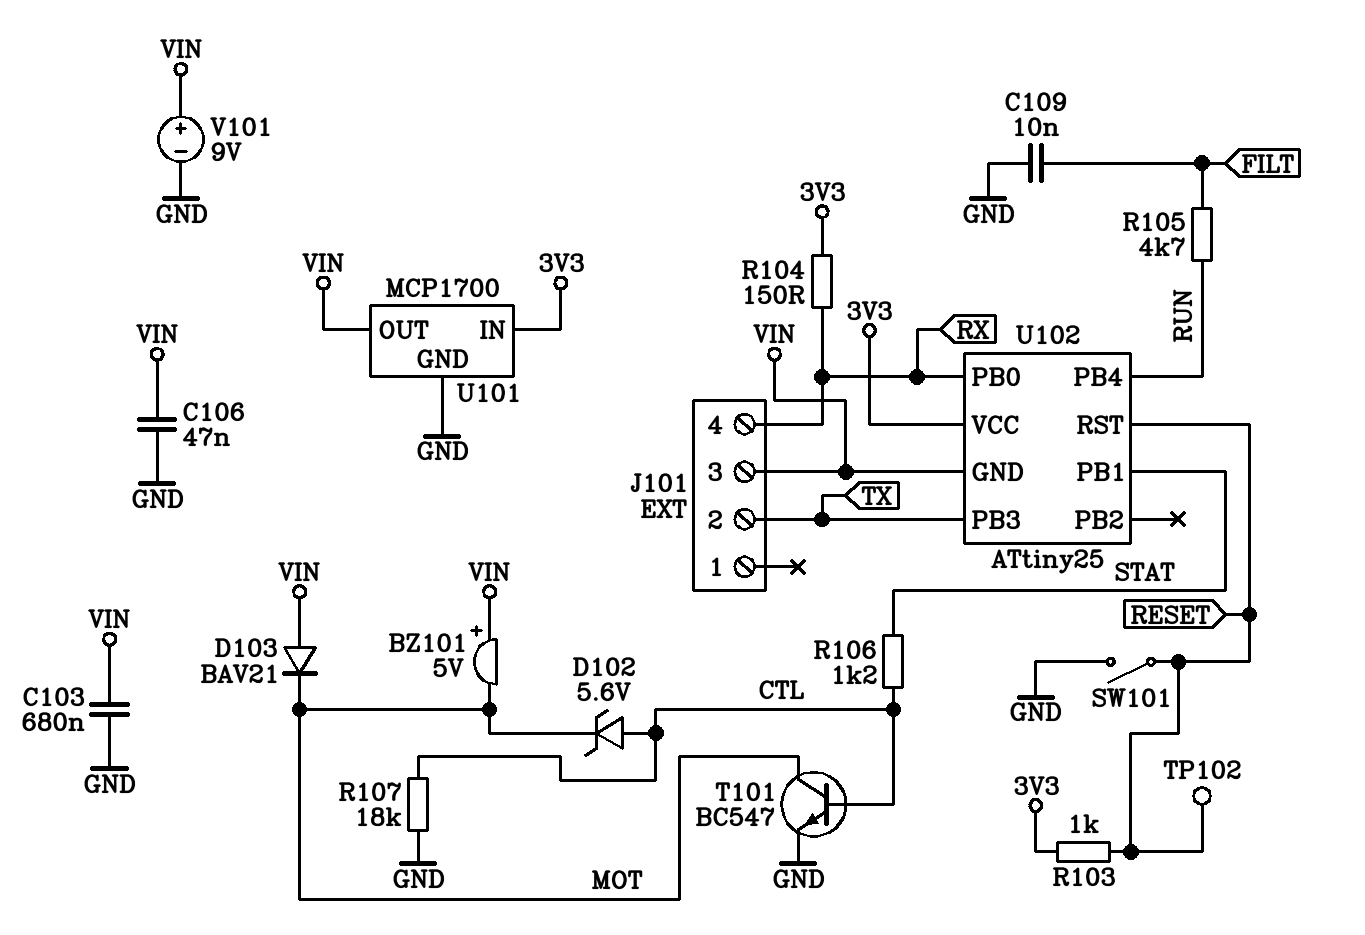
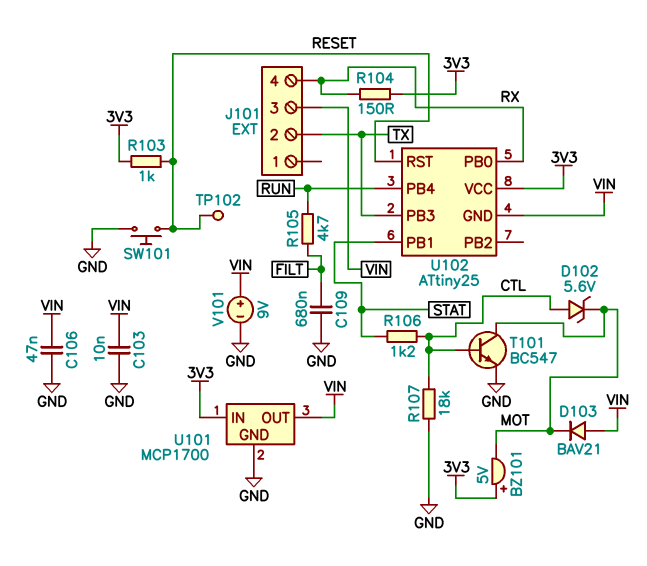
BZ101: buzzer 5V (plus VIN, minus MOT) -> buzzer 5V (plus 3V3, minus MOT)
C103: 680nF (GND, VIN) -> 10nF (GND, VIN)
C109: 10nF (FILT, GND) -> 680nF (FILT, GND)
SW101: switch (GND, RESET) -> button (GND, RESET)

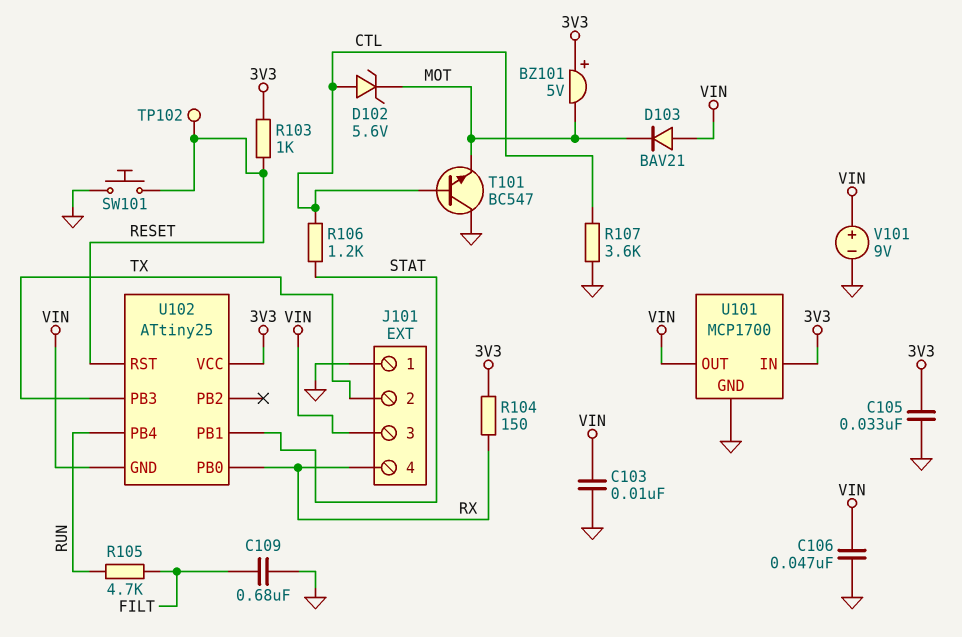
C105: none -> 33nF (3V3, GND)
J101 pin 1: none -> GND
R107: 18k (CTL, GND) -> 3.6k (CTL, GND)
T101: NPN BC547 (B CTL, C MOT, E GND) -> NPN BC547 (B CTL, C GND, E MOT)

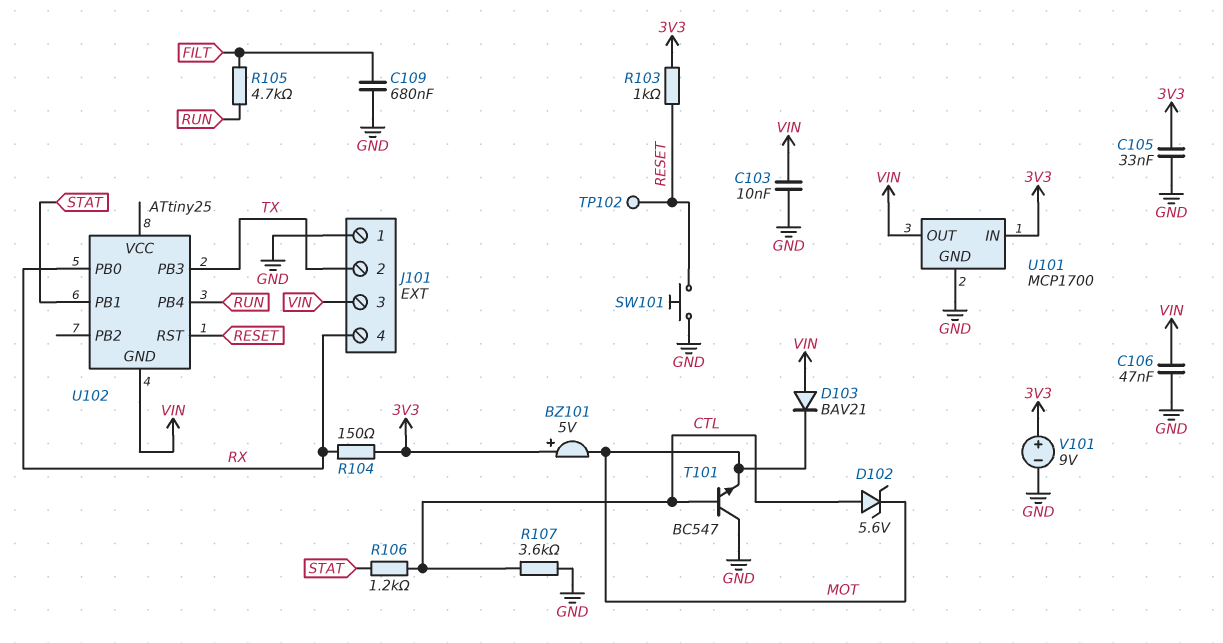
U102 pin VCC: 3V3 -> none
V101: 9V (plus VIN, minus GND) -> 9V (plus 3V3, minus GND)

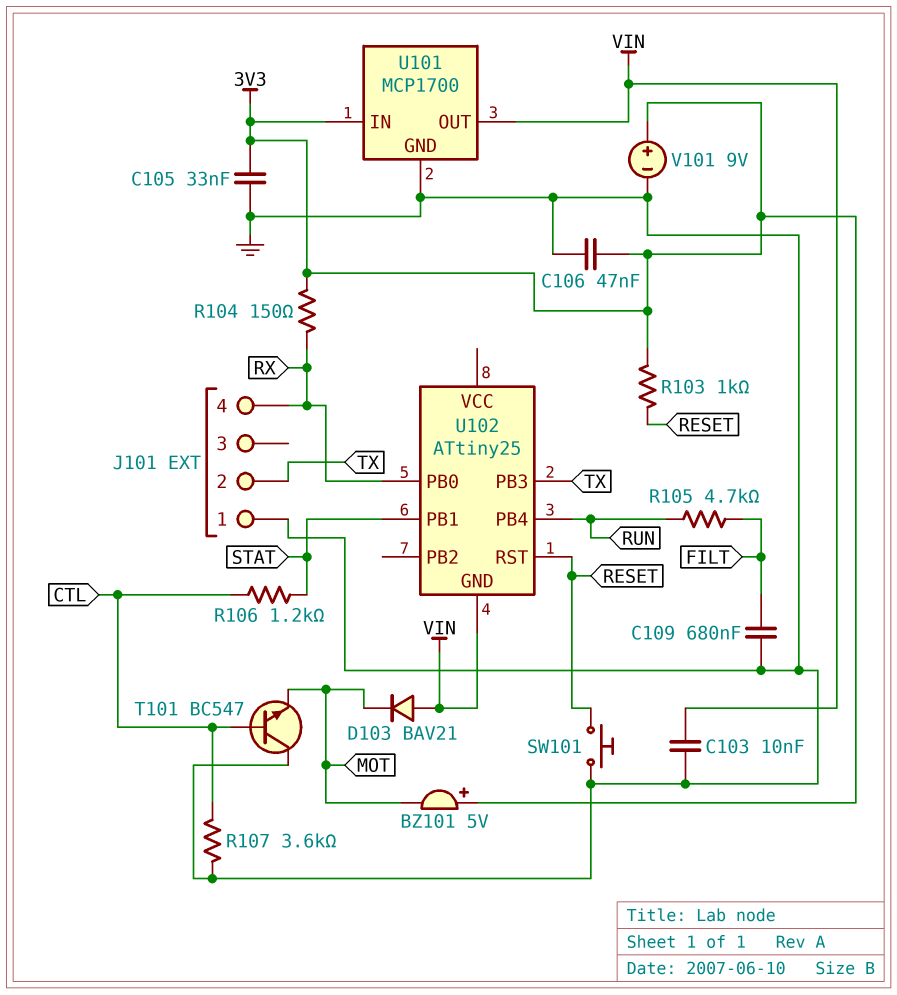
C106: 47nF (GND, VIN) -> 47nF (3V3, GND)
D102: zener 5.6V (A CTL, K MOT) -> none
J101 pin 3: VIN -> none
TP102: test point (RESET) -> none

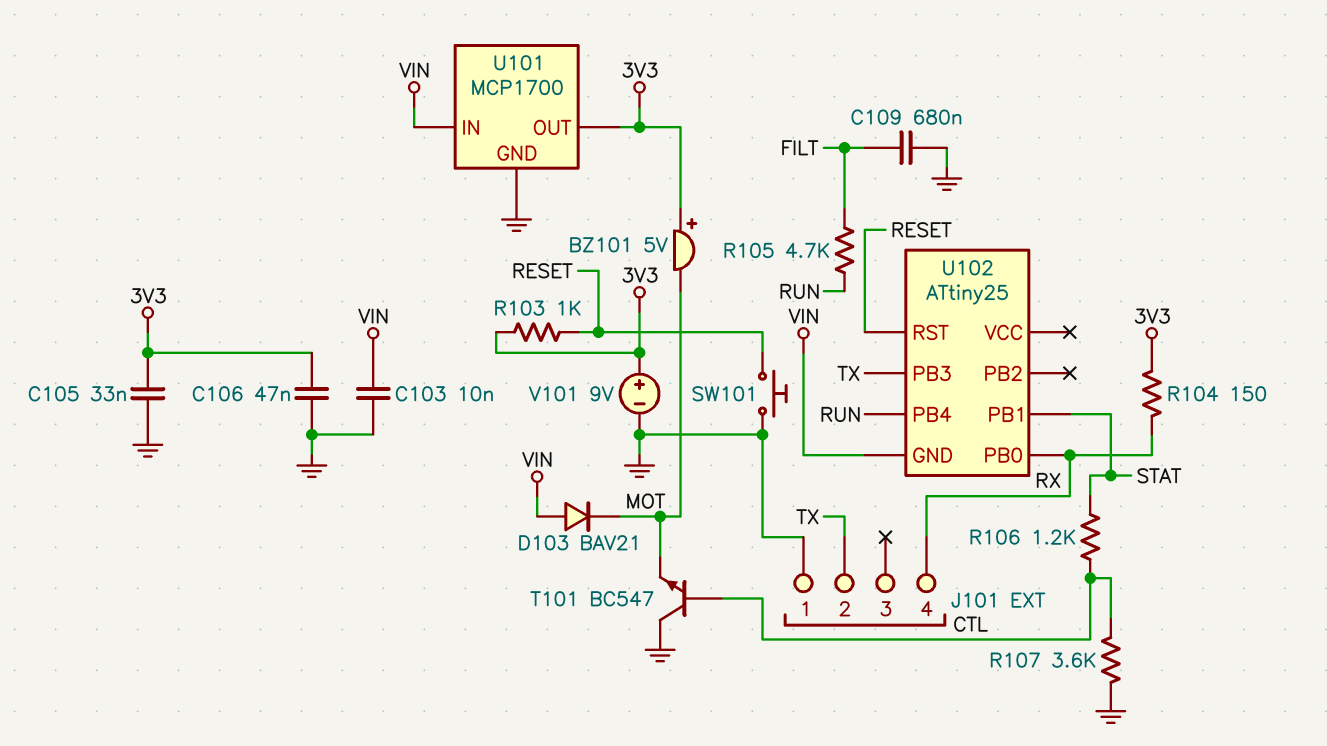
U101 pin IN: 3V3 -> VIN
U101 pin OUT: VIN -> 3V3

